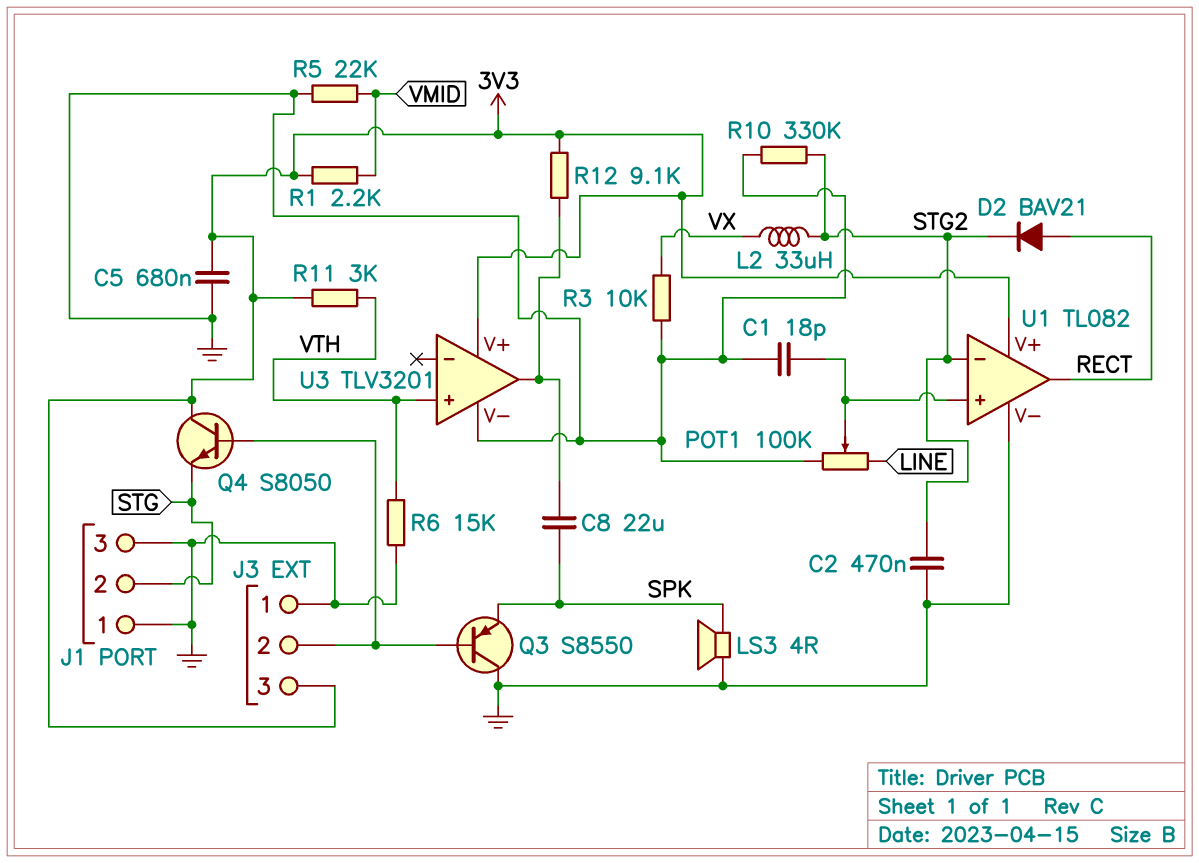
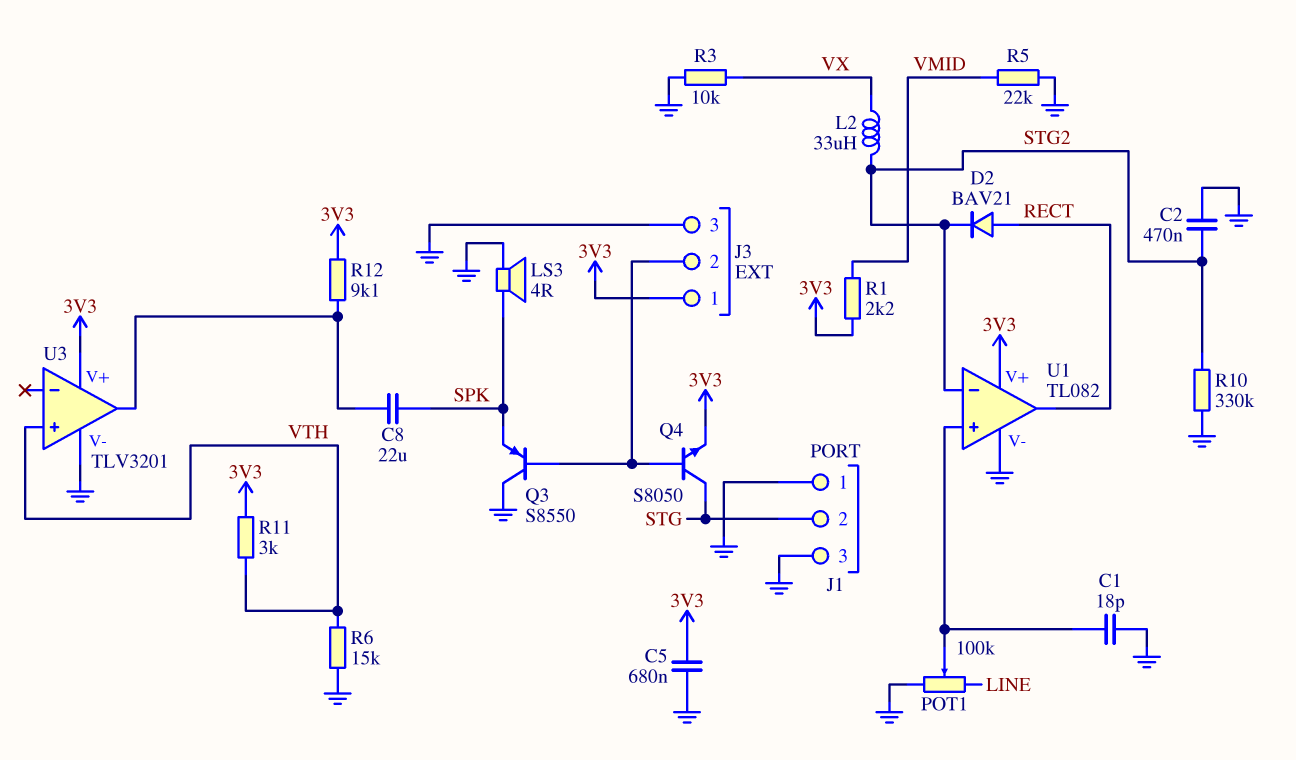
J3 pin 1: GND -> 3V3
J3 pin 3: 3V3 -> GND
Q4: NPN S8050 (B J3/2, C 3V3, E STG) -> NPN S8050 (B J3/2, C STG, E 3V3)

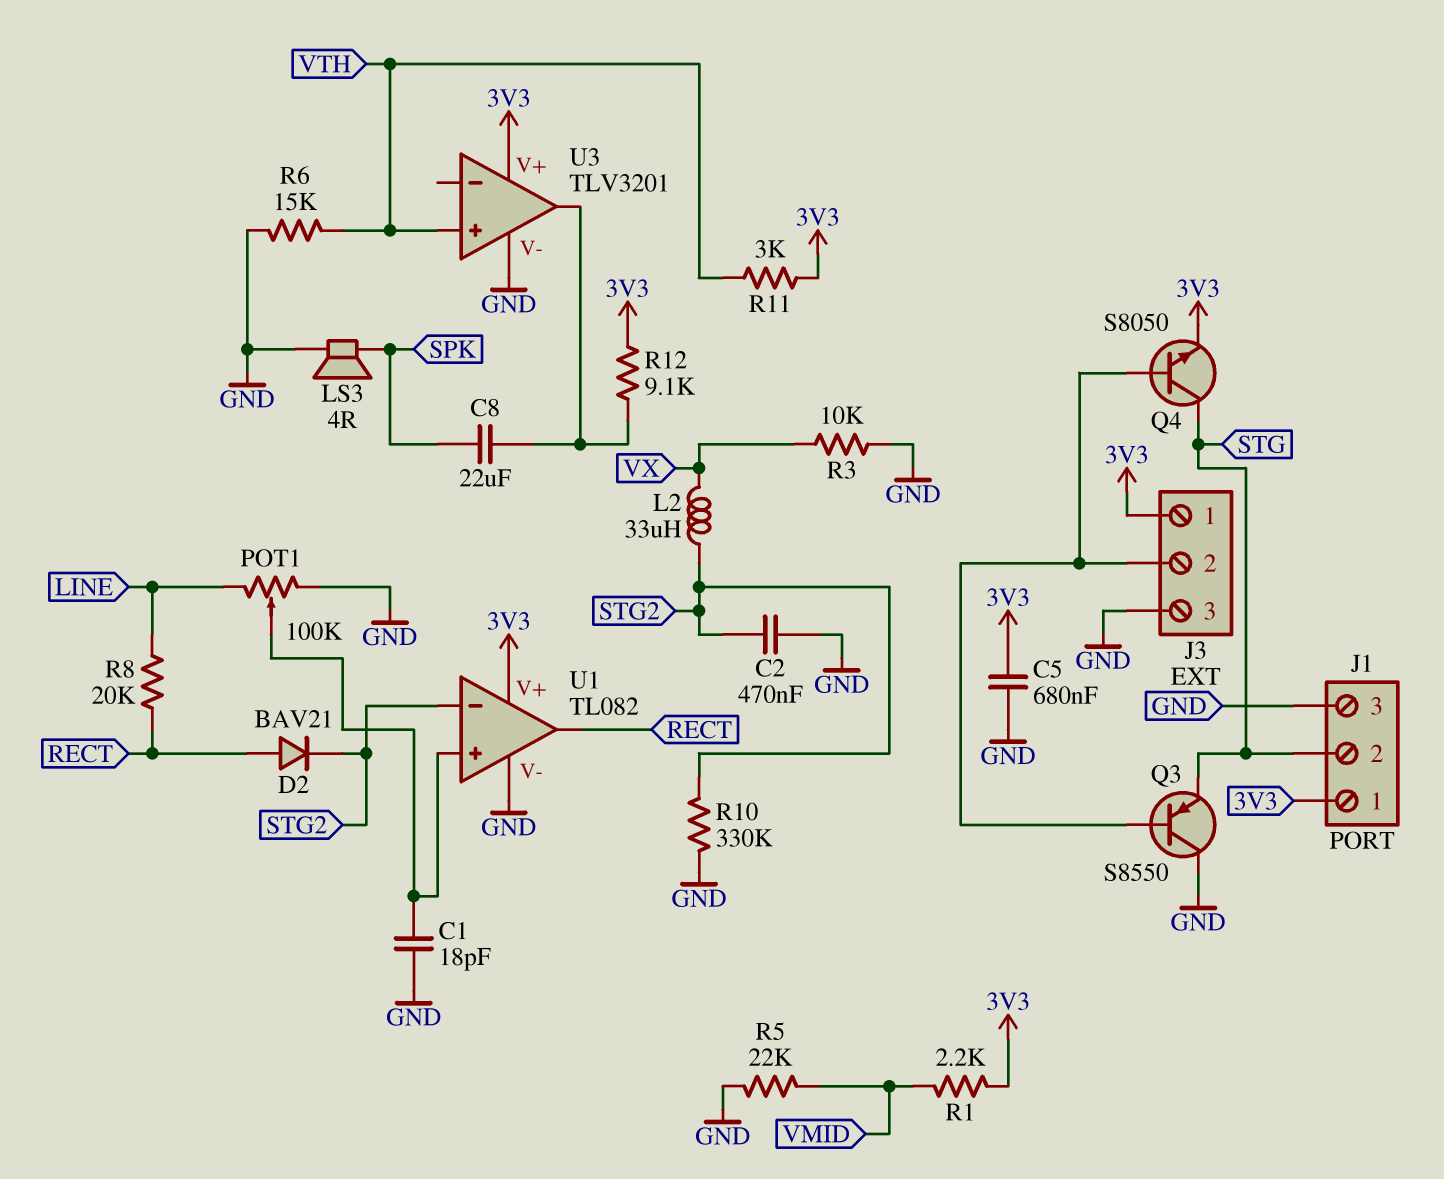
J1 pin 1: GND -> 3V3
Q3: PNP S8550 (B J3/2, C GND, E SPK) -> PNP S8550 (B J3/2, C GND, E STG)
R8: none -> 20k (LINE, RECT)

